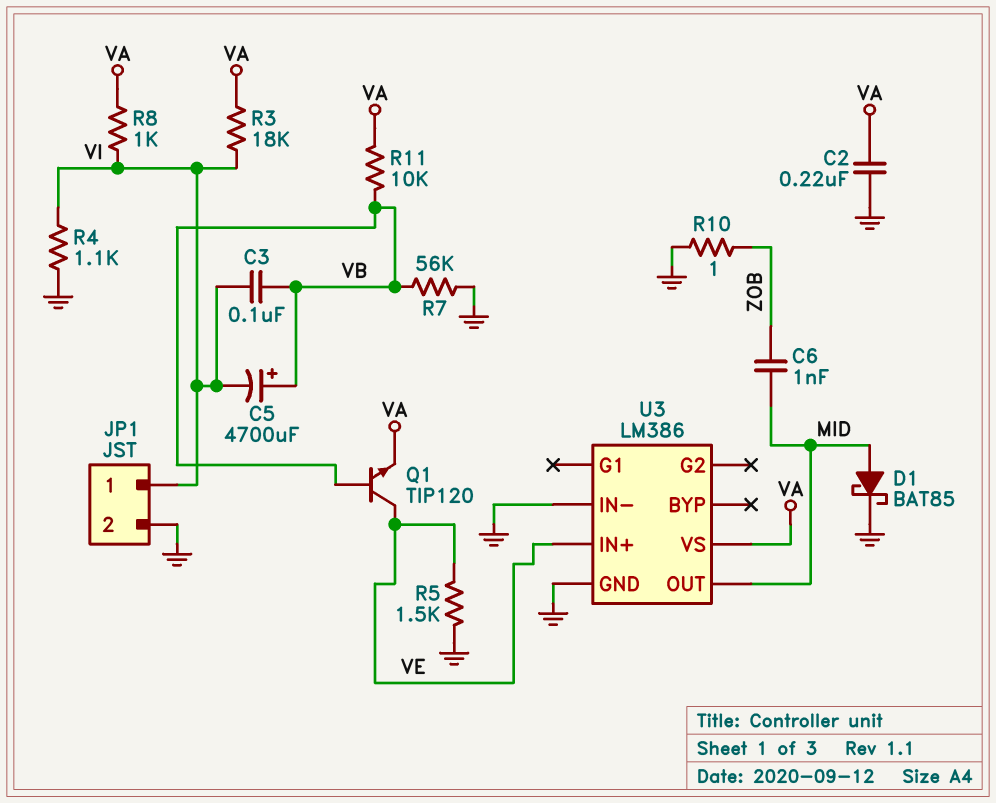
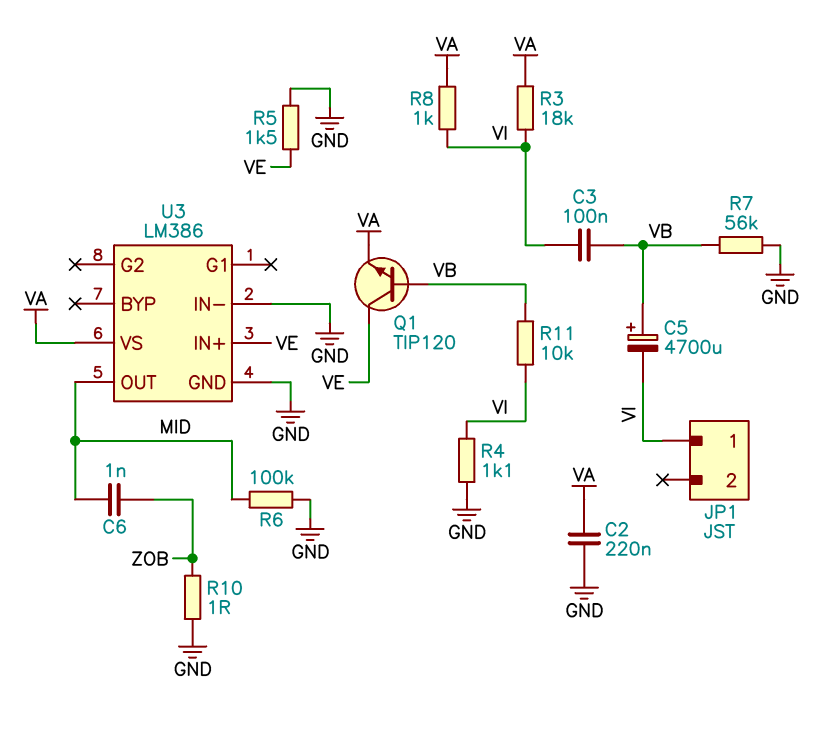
D1: schottky BAT85 (A MID, K GND) -> none
JP1 pin 2: GND -> none
R6: none -> 100k (GND, MID)
R11: 10k (VA, VB) -> 10k (VB, VI)

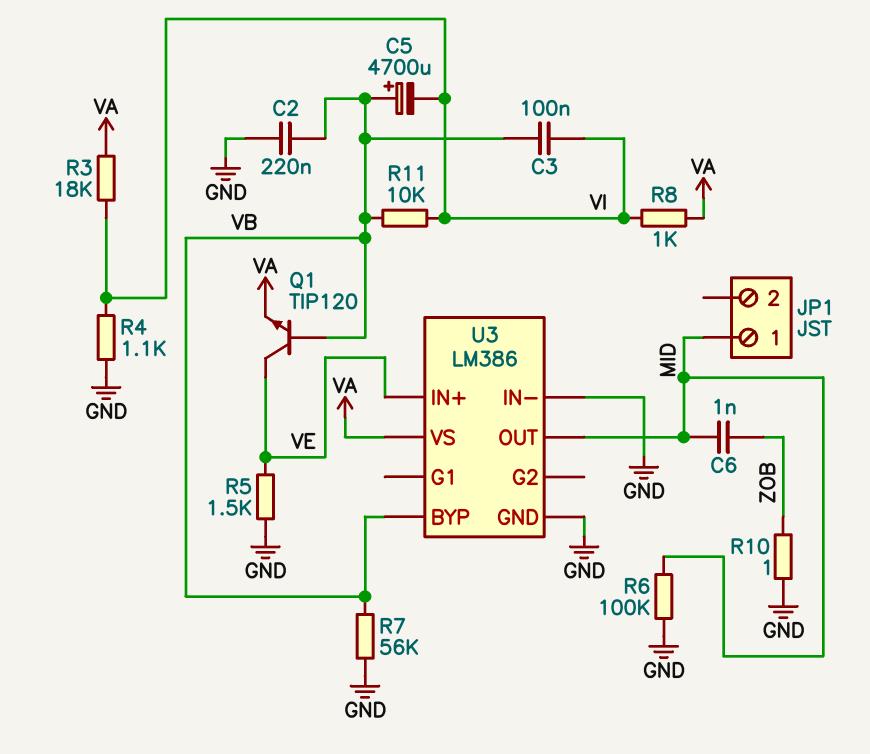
C2: 220nF (GND, VA) -> 220nF (GND, VB)
JP1 pin 1: VI -> MID
U3 pin BYP: none -> VB

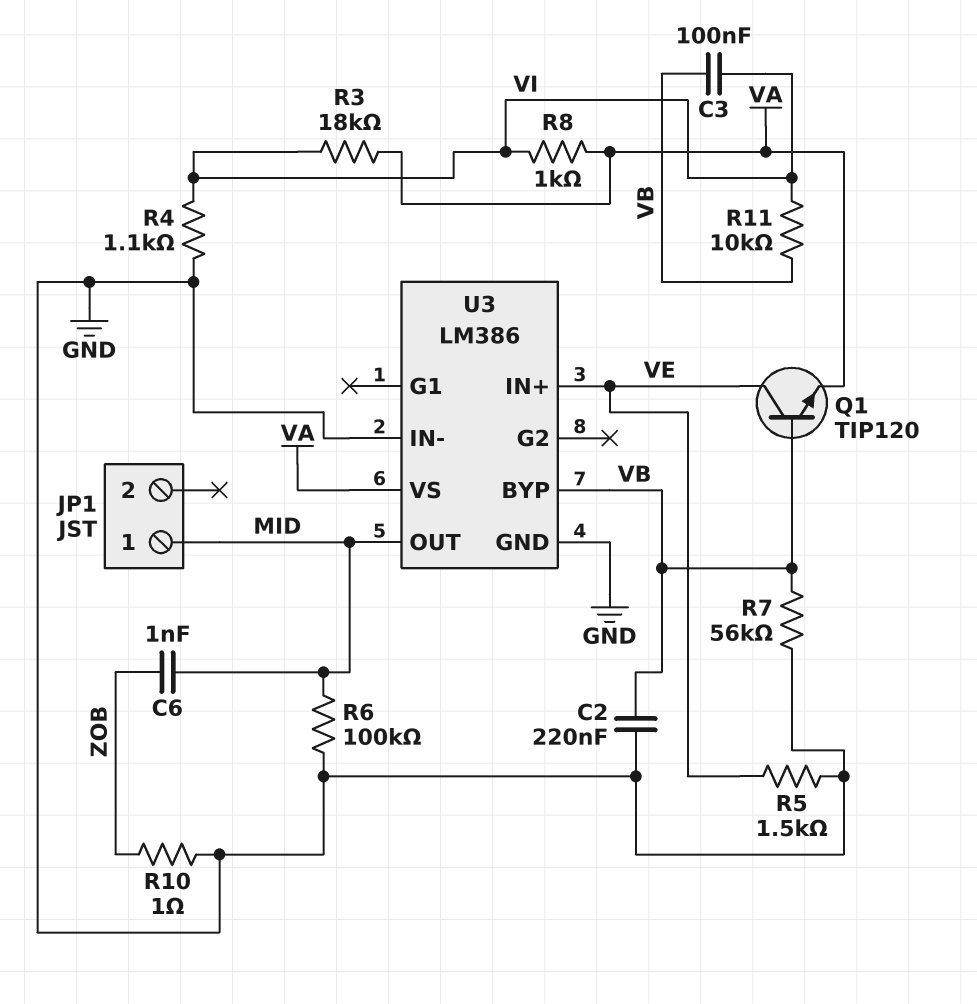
C5: 4700uF (plus VB, minus VI) -> none

